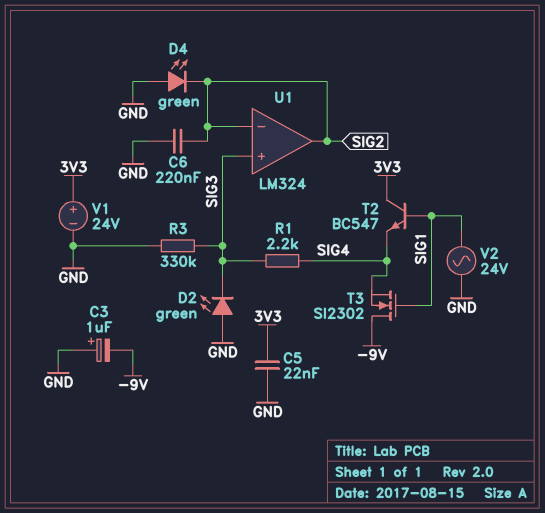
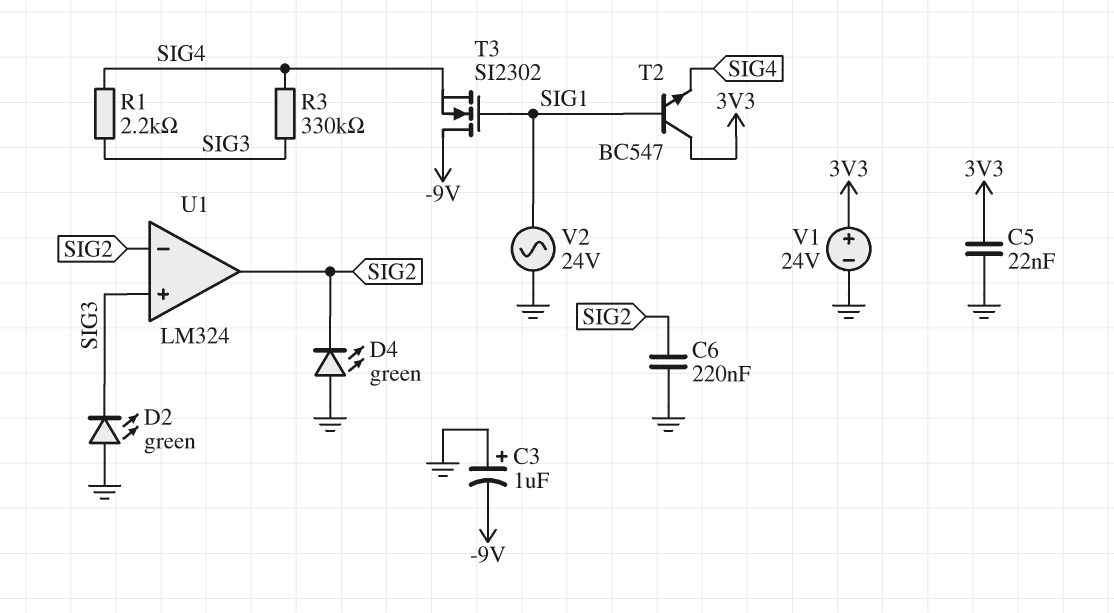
R3: 330k (GND, SIG3) -> 330k (SIG3, SIG4)

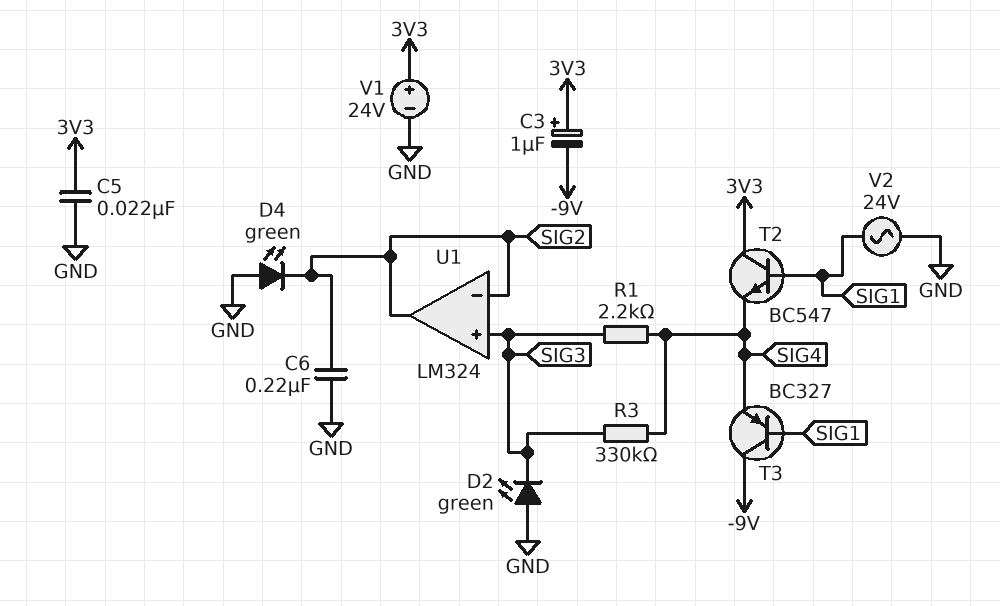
C3: 1uF (plus GND, minus -9V) -> 1uF (plus 3V3, minus -9V)
T3: NMOS SI2302 (G SIG1, D -9V, S SIG4) -> PNP BC327 (B SIG1, C -9V, E SIG4)

